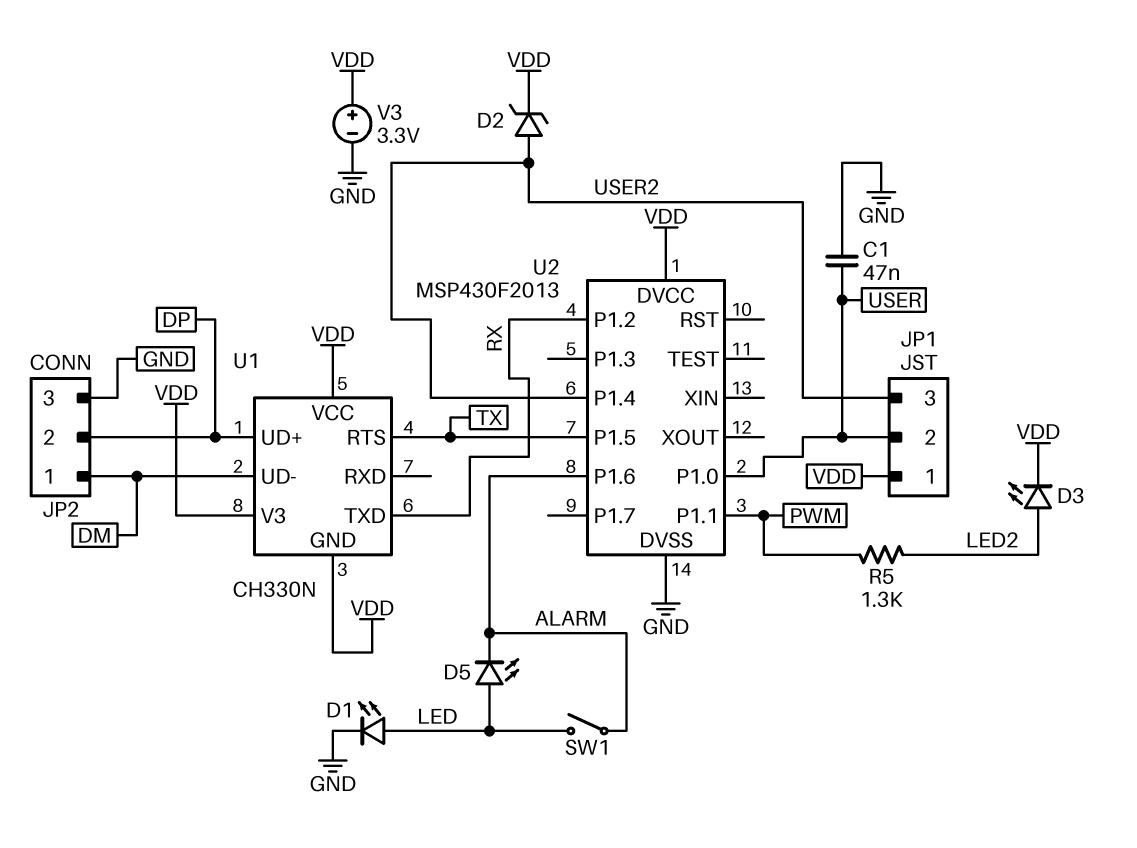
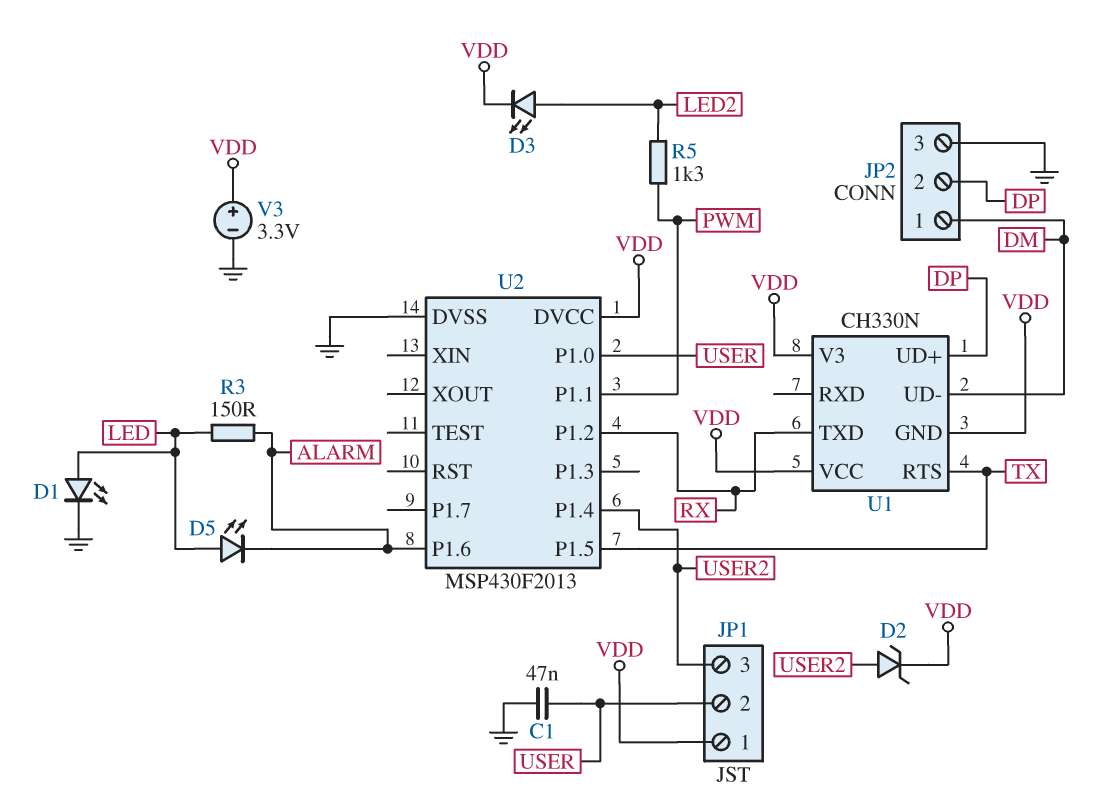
R3: none -> 150 (ALARM, LED)
SW1: switch (ALARM, LED) -> none

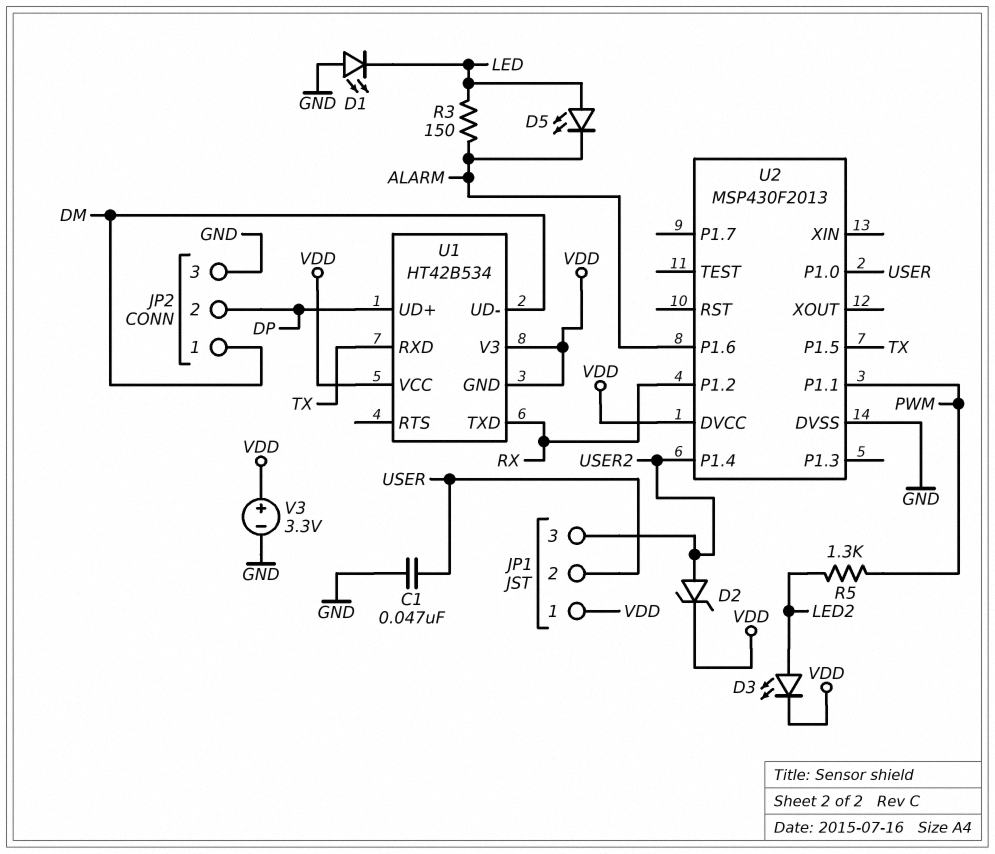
D1: LED (A LED, K GND) -> LED (A GND, K LED)
U1: CH330N -> HT42B534
U1 pin RTS: TX -> none
U1 pin RXD: none -> TX

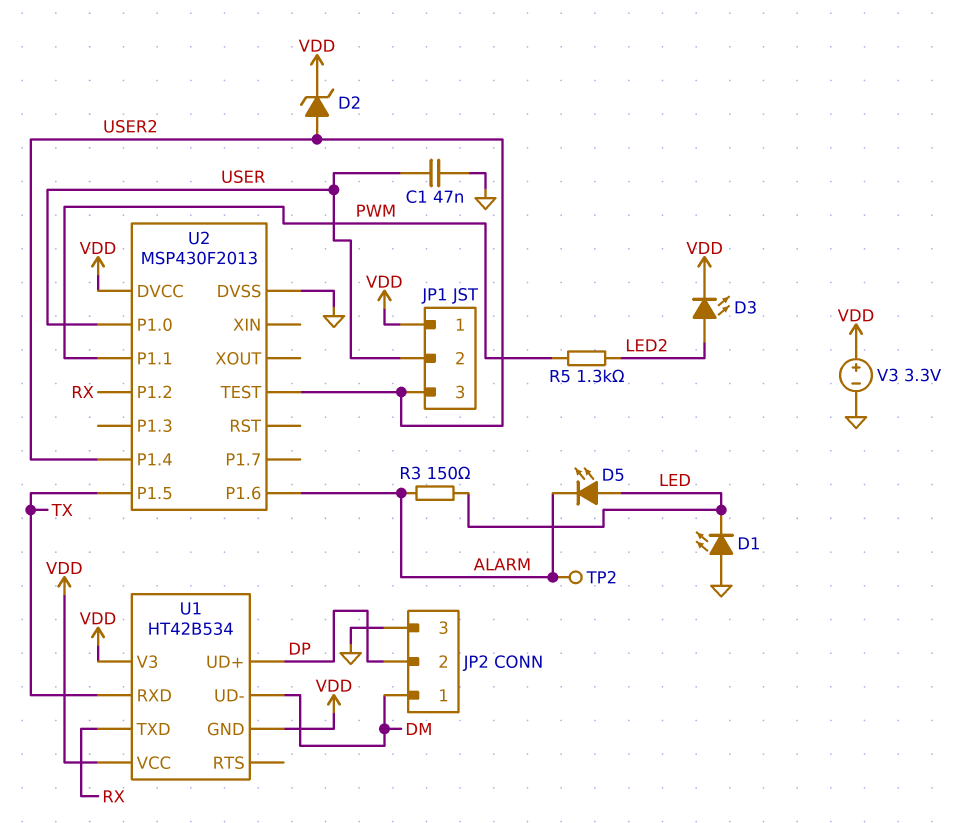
TP2: none -> test point (ALARM)
U2 pin TEST: none -> USER2

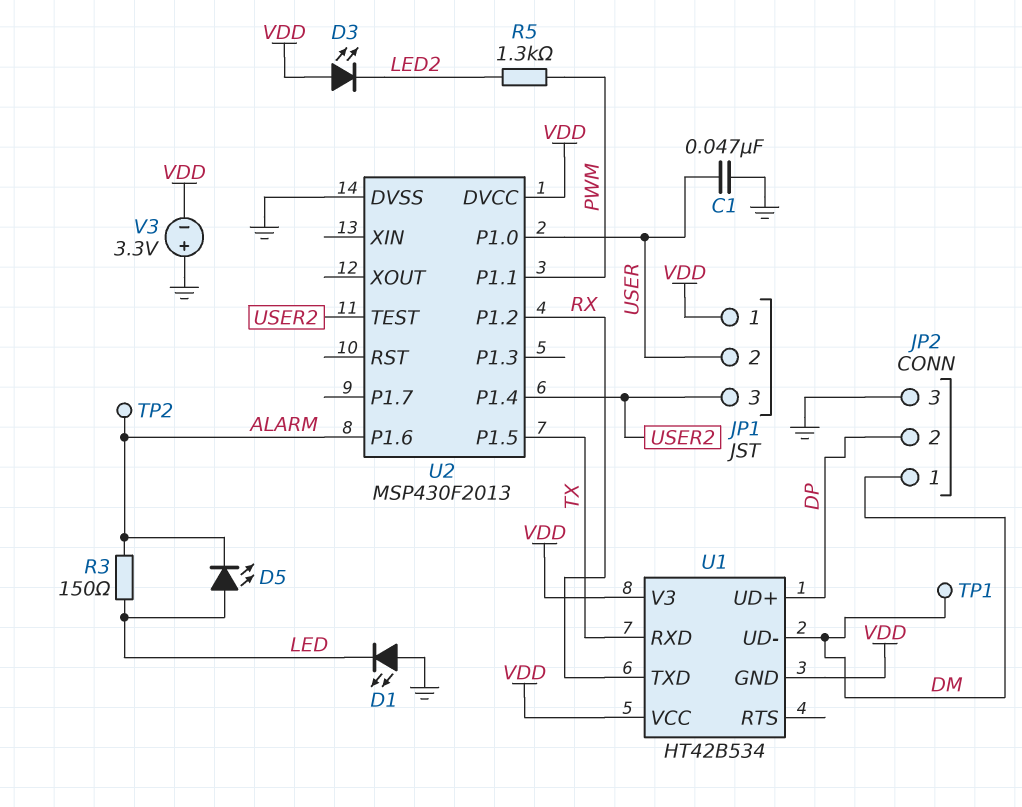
D2: zener (A USER2, K VDD) -> none
D3: LED (A LED2, K VDD) -> LED (A VDD, K LED2)
TP1: none -> test point (DM)
V3: 3.3V (plus VDD, minus GND) -> 3.3V (plus GND, minus VDD)

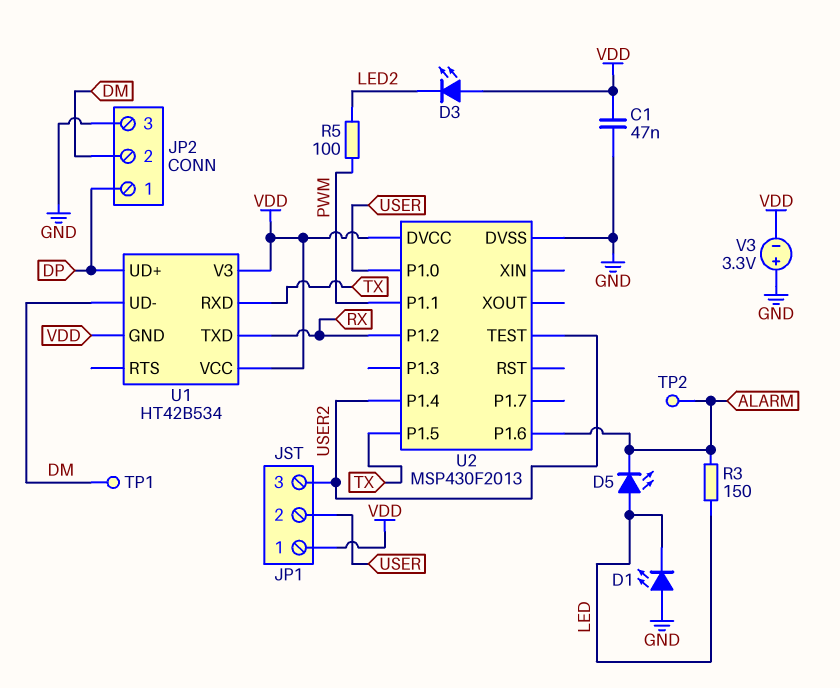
C1: 47nF (GND, USER) -> 47nF (GND, VDD)
JP2 pin 1: DM -> DP
JP2 pin 2: DP -> DM
R5: 1.3k (LED2, PWM) -> 100 (LED2, PWM)

